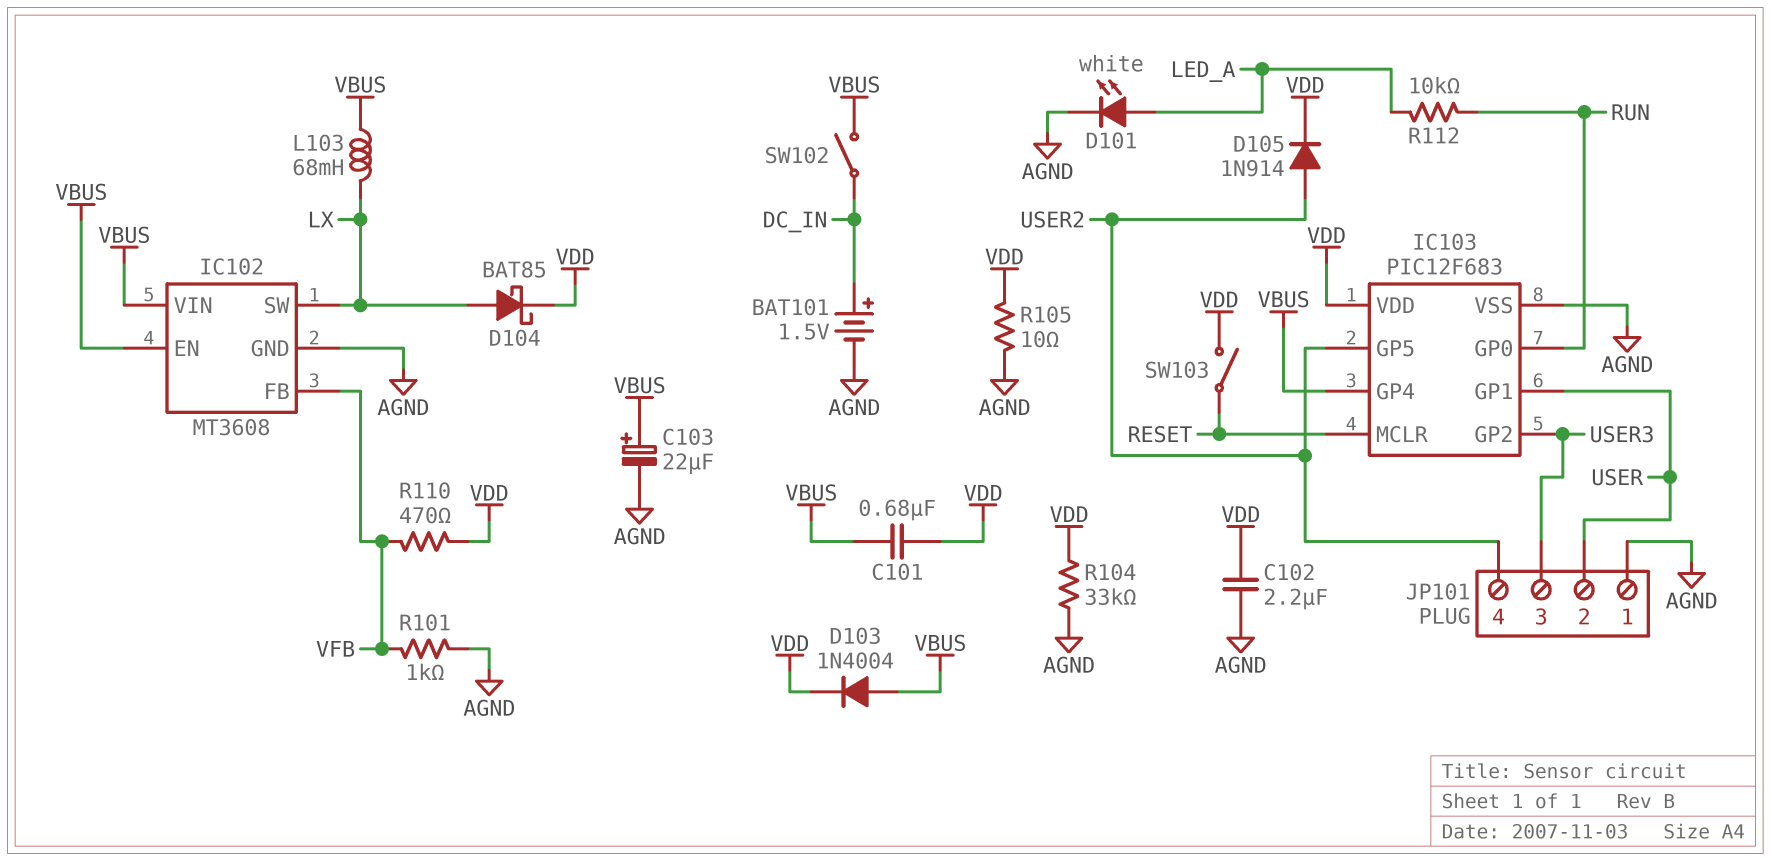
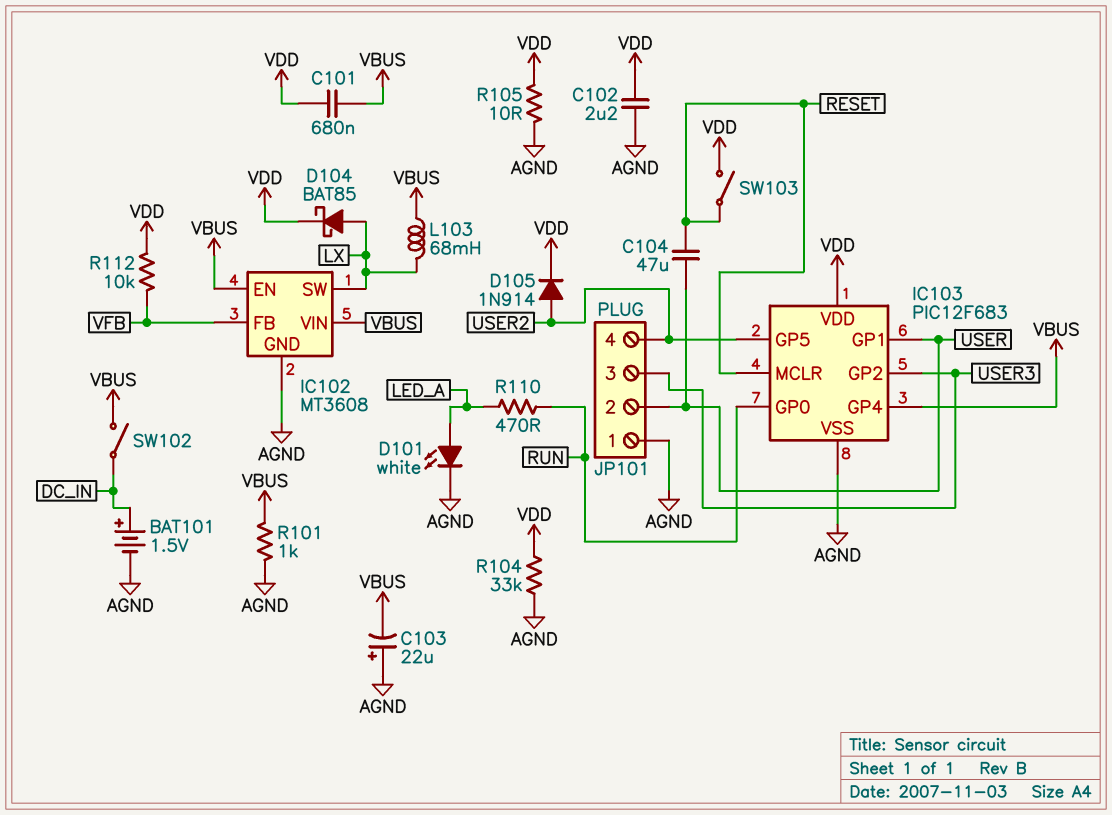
C103: 22uF (plus VBUS, minus AGND) -> 22uF (plus AGND, minus VBUS)
C104: none -> 47uF (RESET, USER)
D103: diode 1N4004 (A VBUS, K VDD) -> none
R101: 1k (AGND, VFB) -> 1k (AGND, VBUS)
R110: 470 (VDD, VFB) -> 470 (LED_A, RUN)
R112: 10k (LED_A, RUN) -> 10k (VDD, VFB)

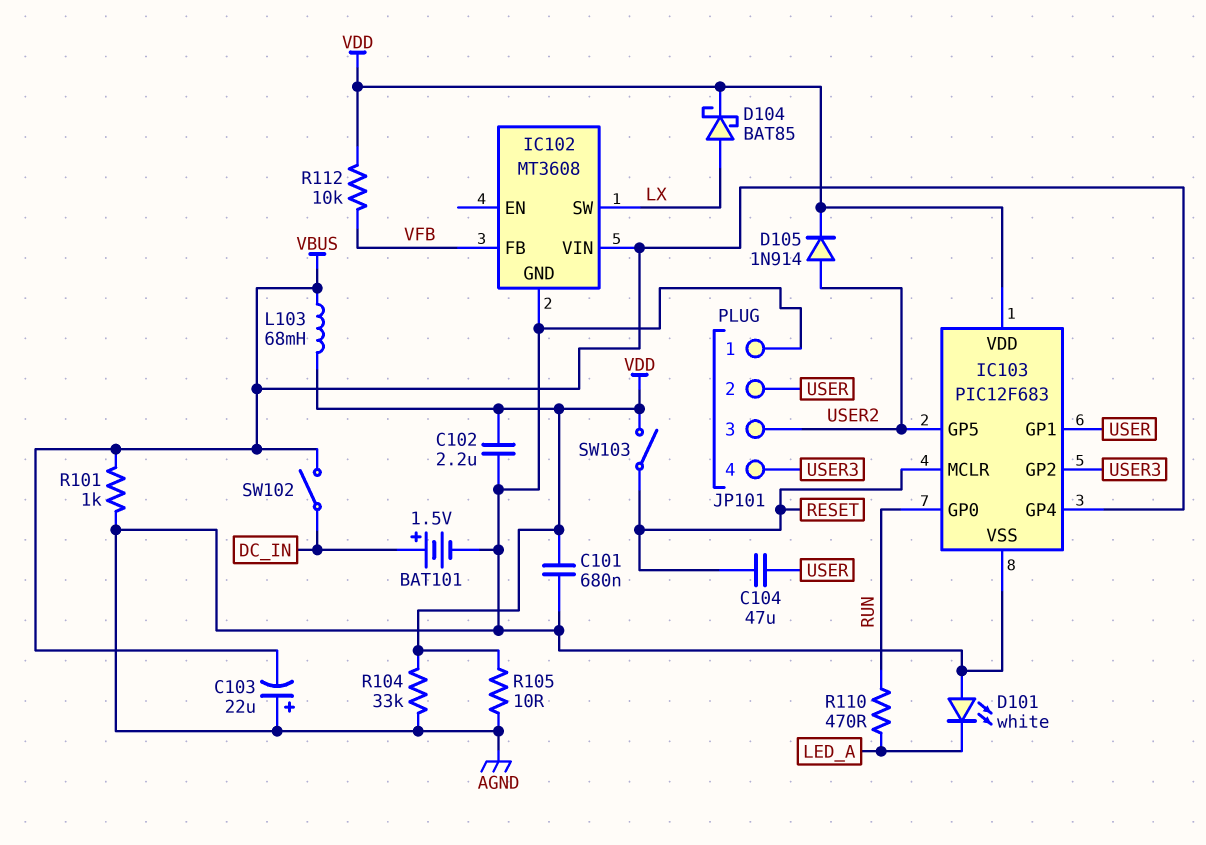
C101: 680nF (VBUS, VDD) -> 680nF (AGND, VDD)
D101: LED white (A LED_A, K AGND) -> LED white (A AGND, K LED_A)
IC102 pin EN: VBUS -> none
JP101 pin 3: USER3 -> USER2
JP101 pin 4: USER2 -> USER3
L103: 68mH (LX, VBUS) -> 68mH (VBUS, VDD)

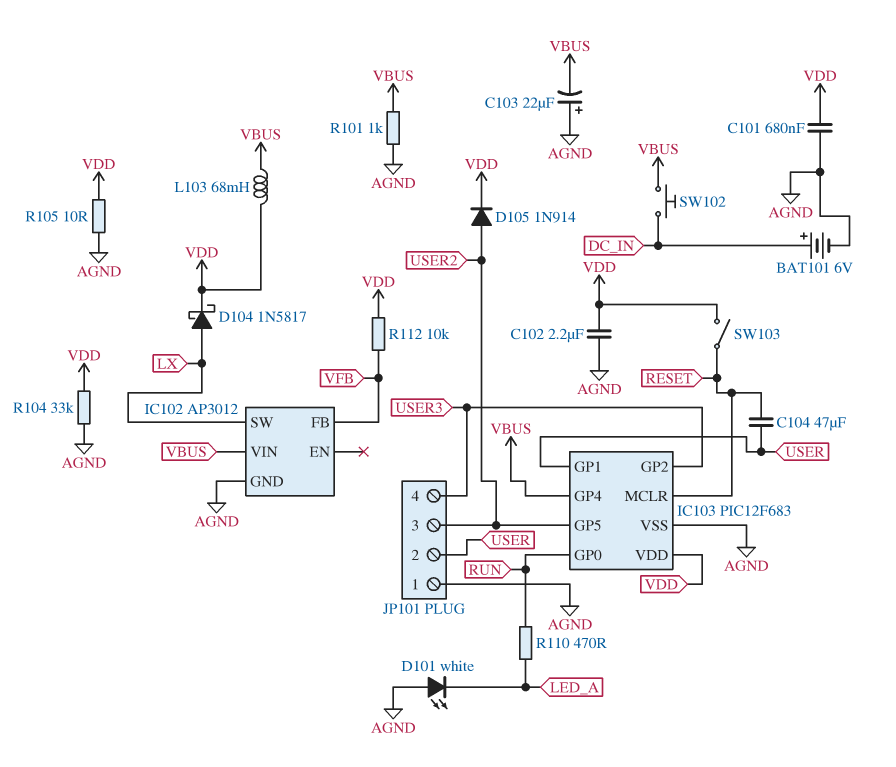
BAT101: 1.5V (plus DC_IN, minus AGND) -> 6V (plus DC_IN, minus AGND)
D104: schottky BAT85 (A LX, K VDD) -> schottky 1N5817 (A LX, K VDD)
IC102: MT3608 -> AP3012
SW102: switch (DC_IN, VBUS) -> button (DC_IN, VBUS)

